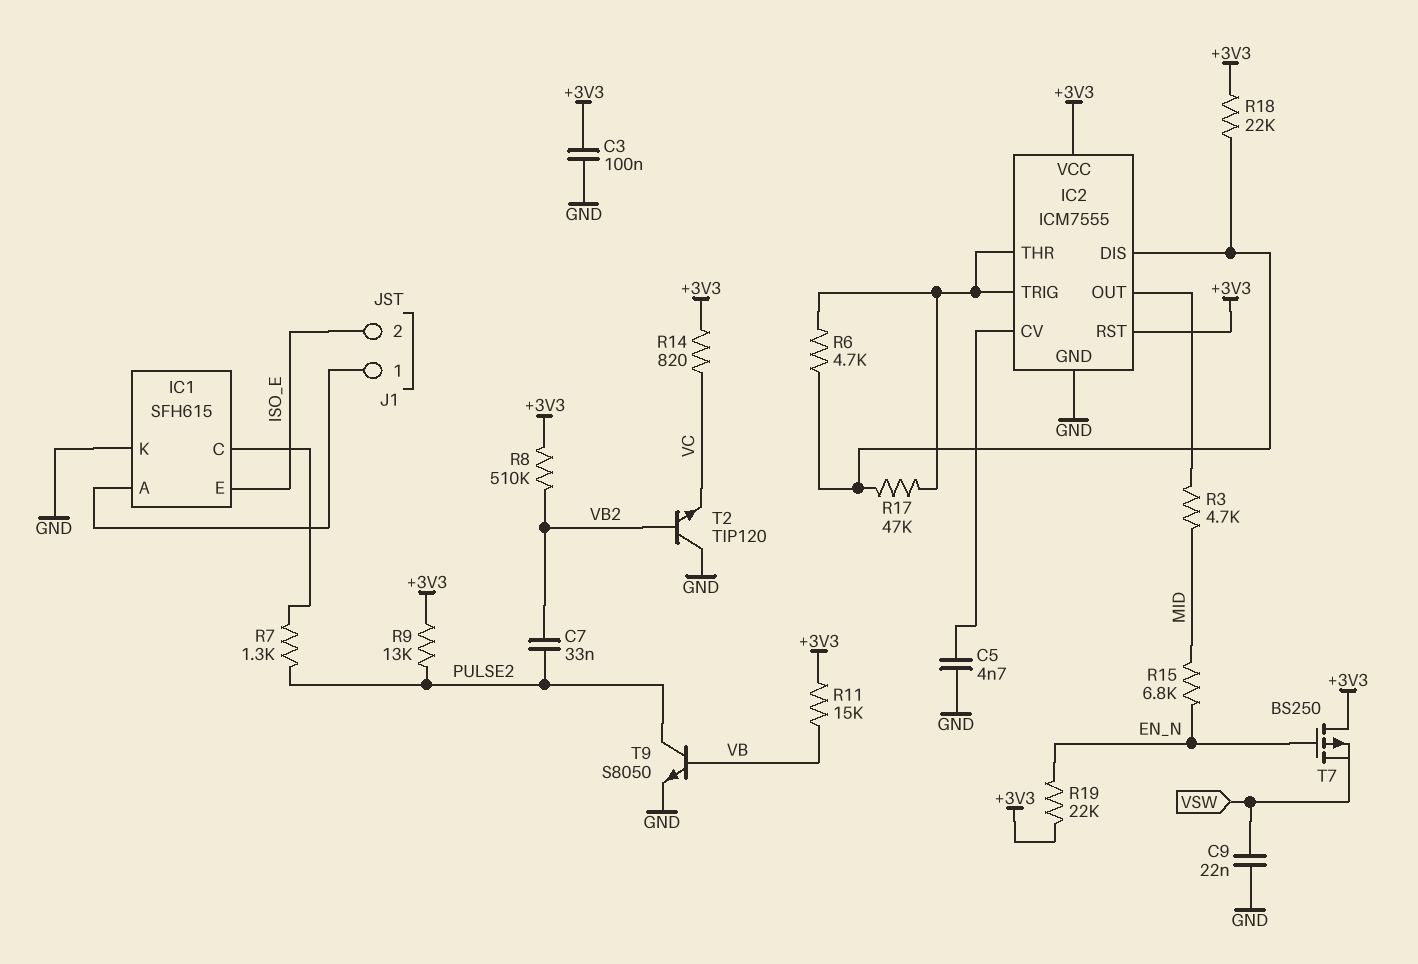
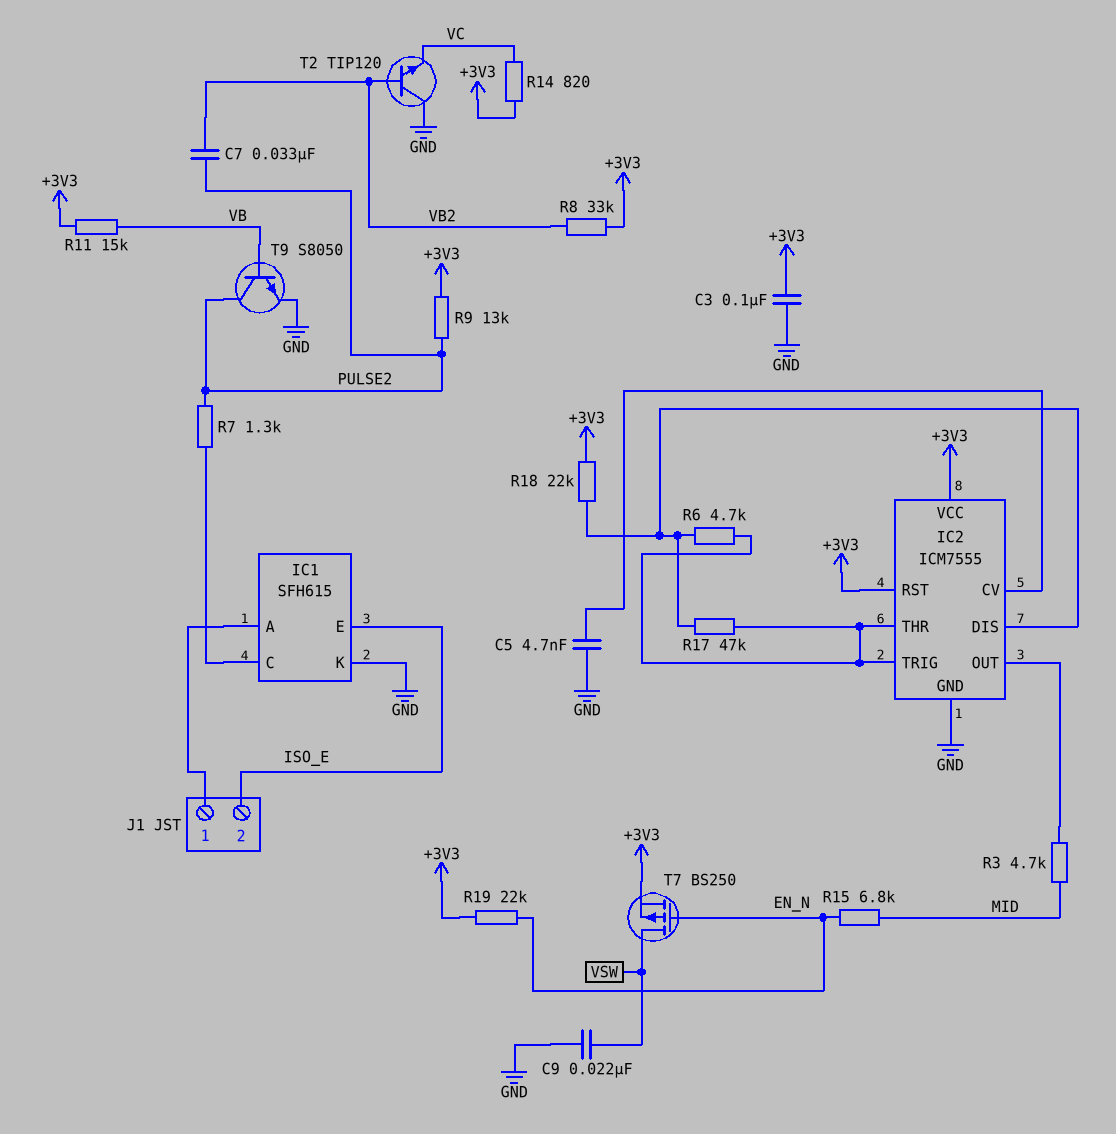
R8: 510k (+3V3, VB2) -> 33k (+3V3, VB2)
T7: PMOS BS250 (G EN_N, D +3V3, S VSW) -> PMOS BS250 (G EN_N, D VSW, S +3V3)

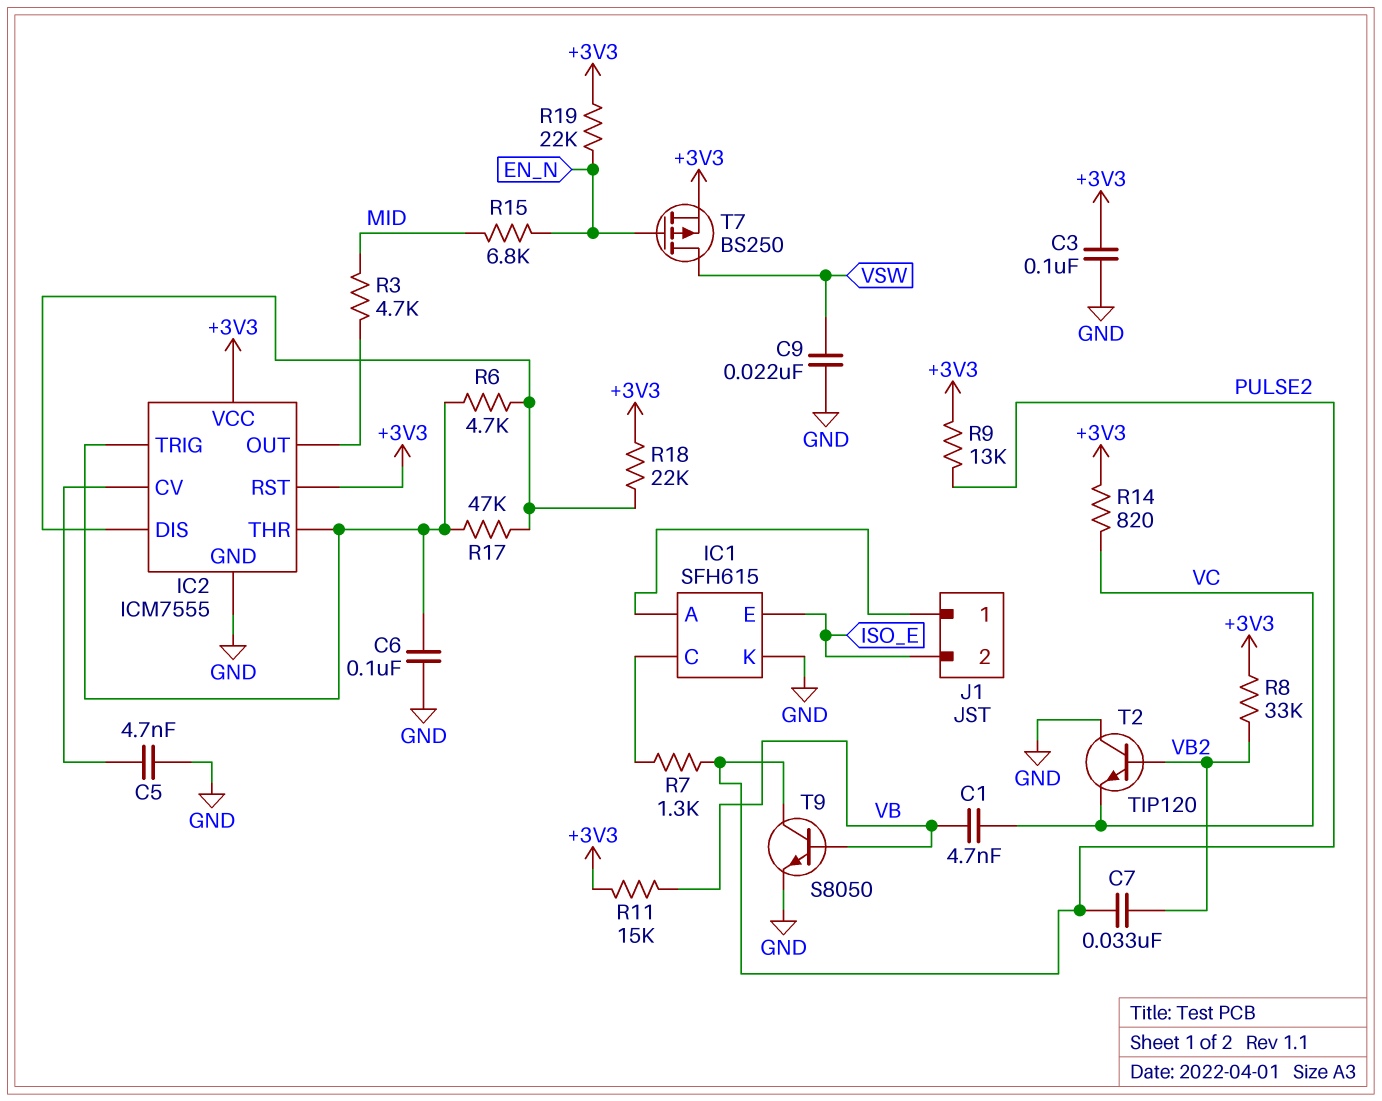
C1: none -> 4.7nF (VB, VC)
C6: none -> 100nF (GND, IC2/THR)

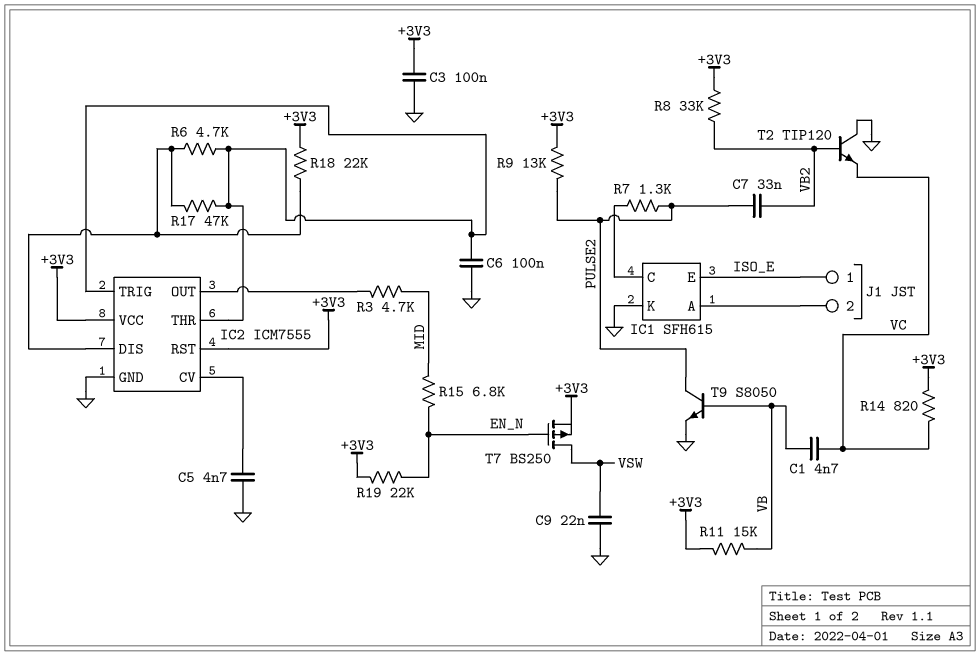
J1 pin 1: IC1/A -> ISO_E
J1 pin 2: ISO_E -> IC1/A

